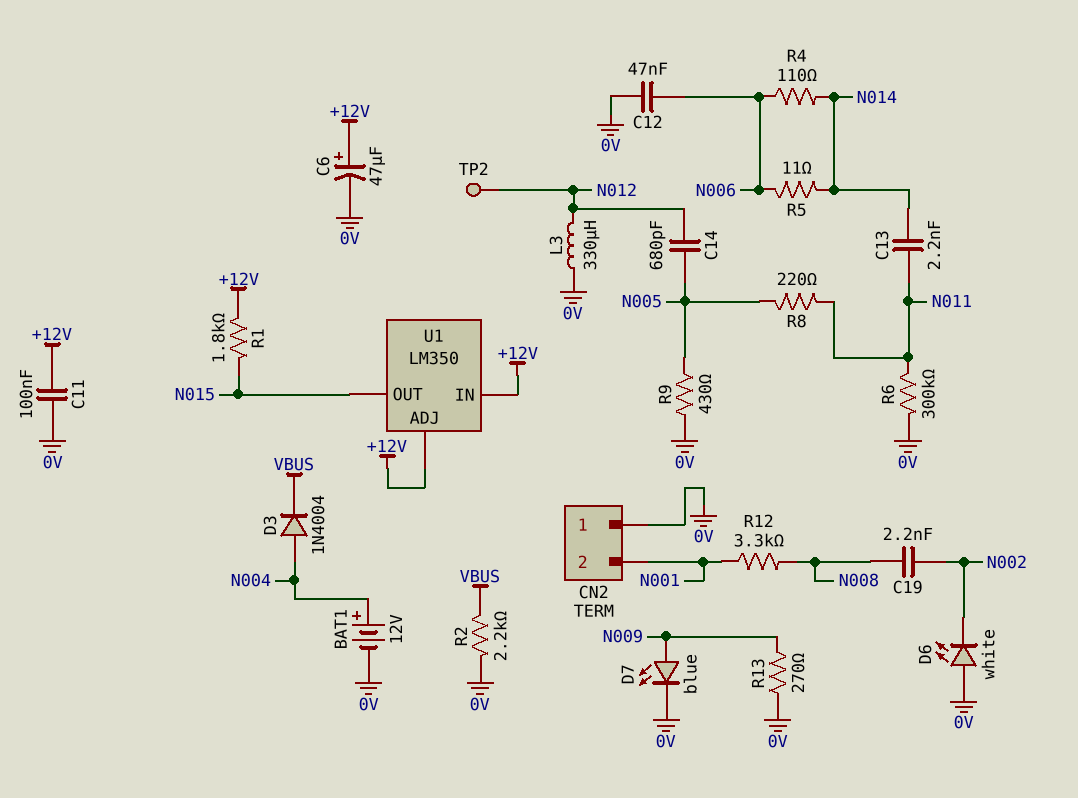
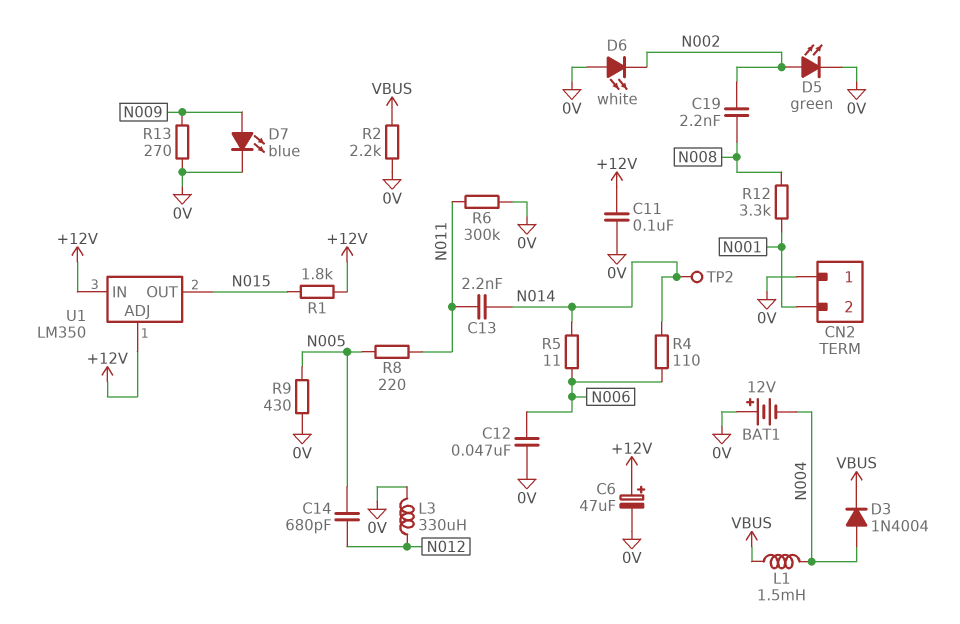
BAT1: 12V (plus N004, minus 0V) -> 12V (plus 0V, minus N004)
D5: none -> LED green (A N002, K 0V)
L1: none -> 1.5mH (N004, VBUS)
TP2: test point (N012) -> test point (N014)

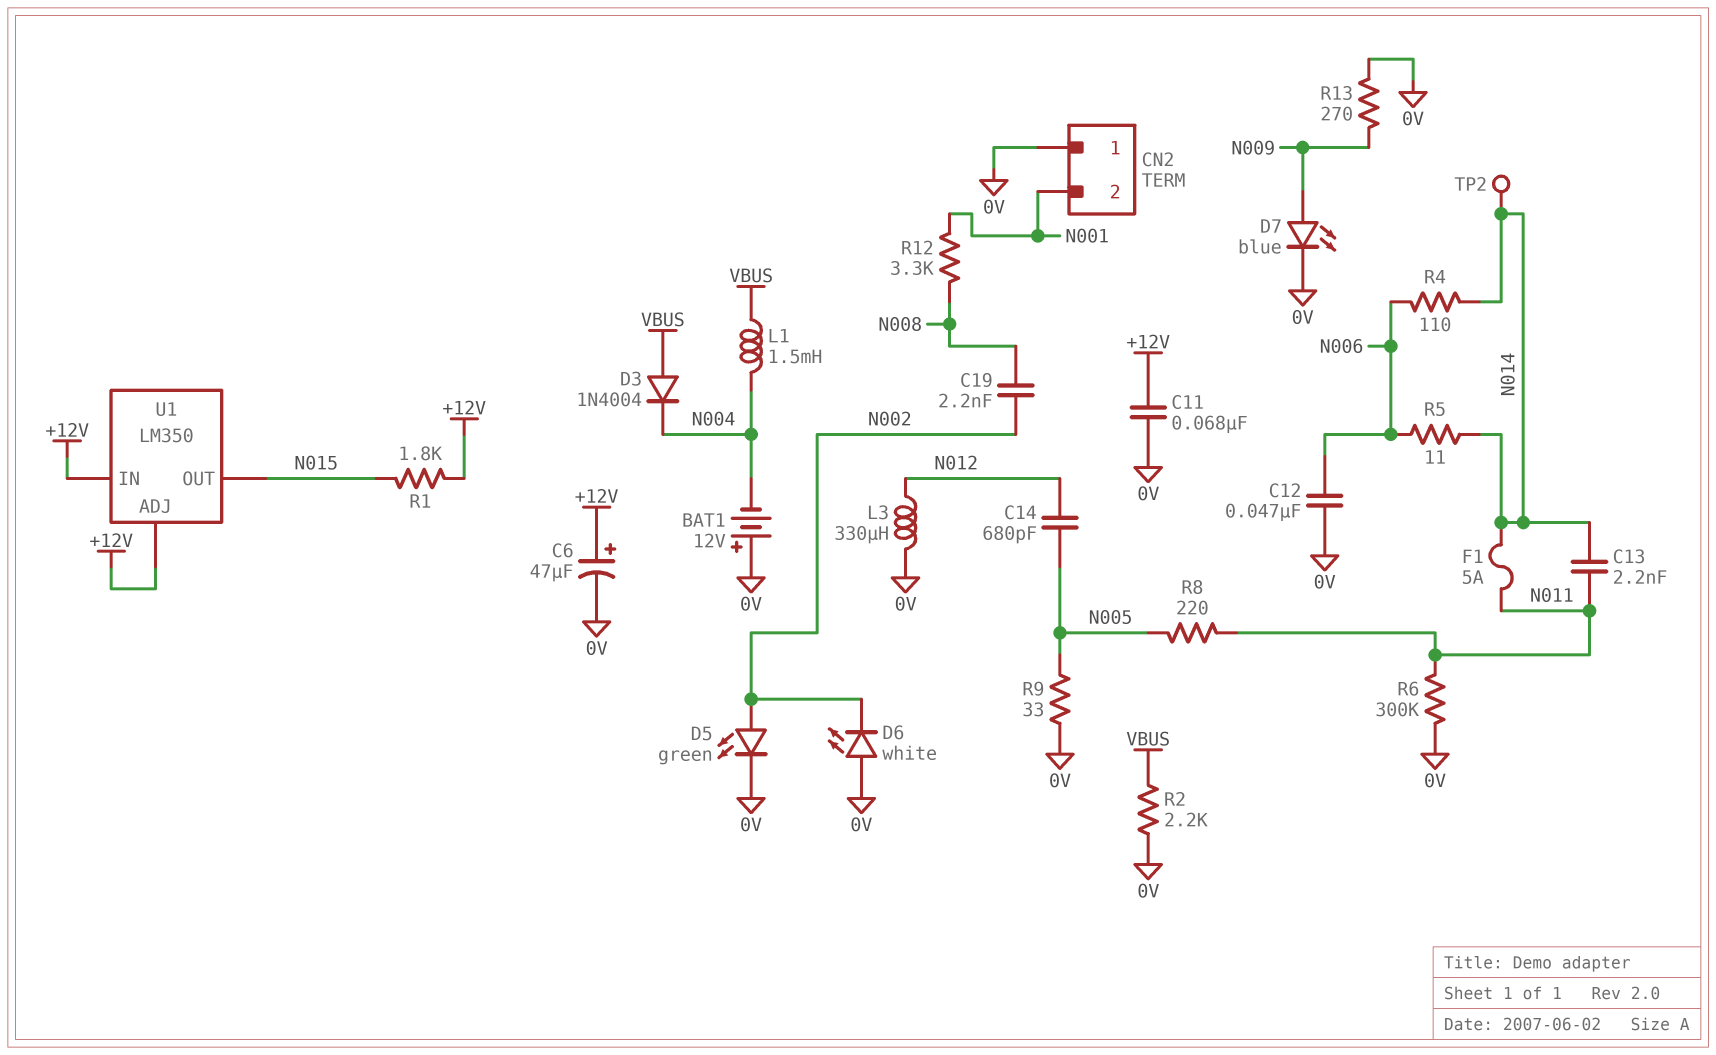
C11: 100nF (+12V, 0V) -> 68nF (+12V, 0V)
D3: diode 1N4004 (A N004, K VBUS) -> diode 1N4004 (A VBUS, K N004)
F1: none -> 5A (N011, N014)
R9: 430 (0V, N005) -> 33 (0V, N005)

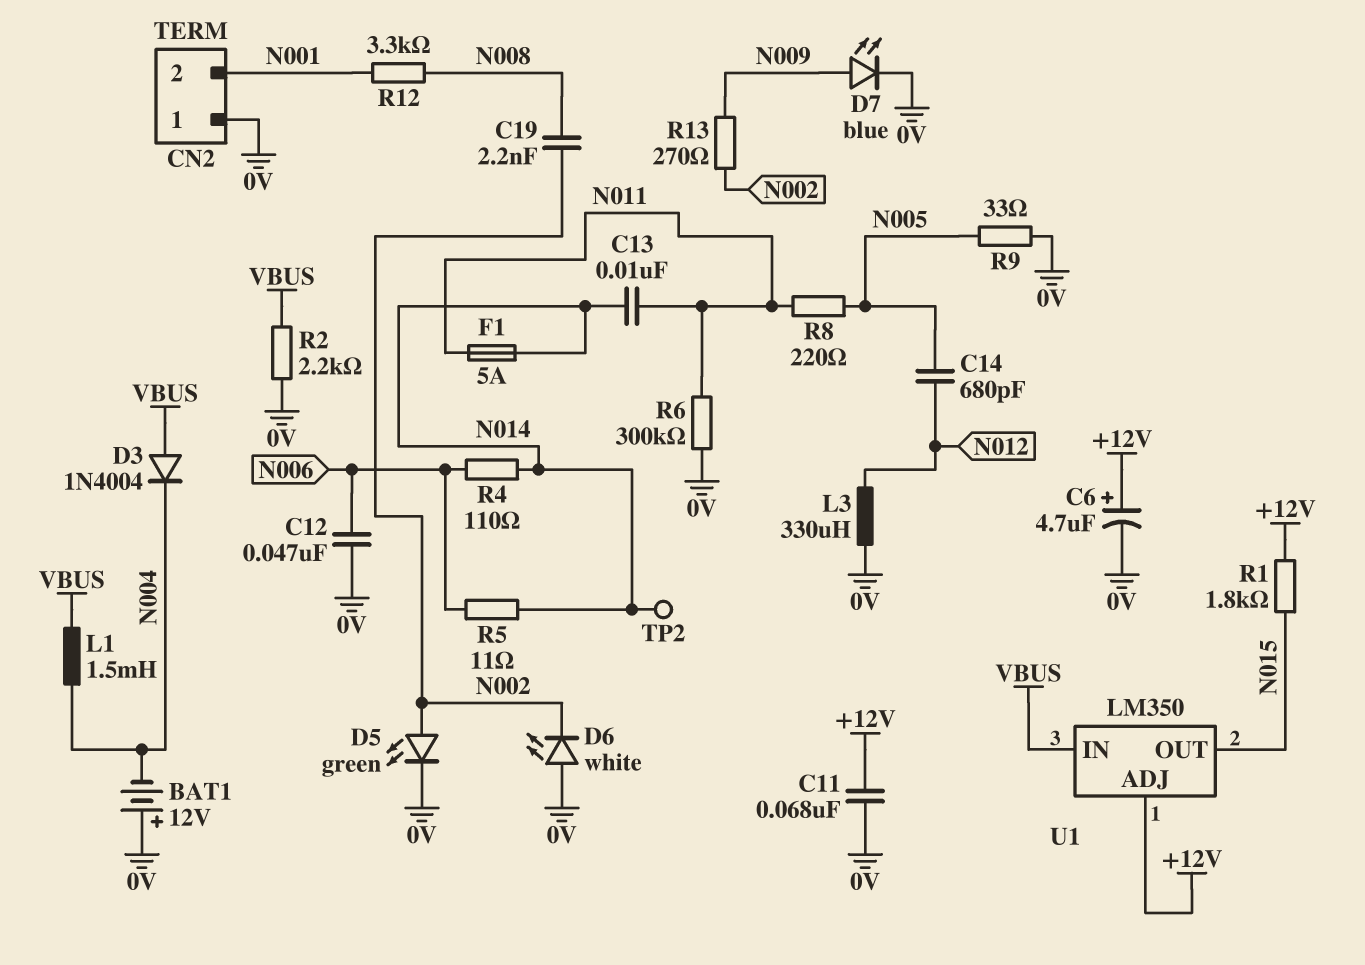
C6: 47uF (plus +12V, minus 0V) -> 4.7uF (plus +12V, minus 0V)
C13: 2.2nF (N011, N014) -> 10nF (N011, N014)
R13: 270 (0V, N009) -> 270 (N002, N009)
U1 pin IN: +12V -> VBUS

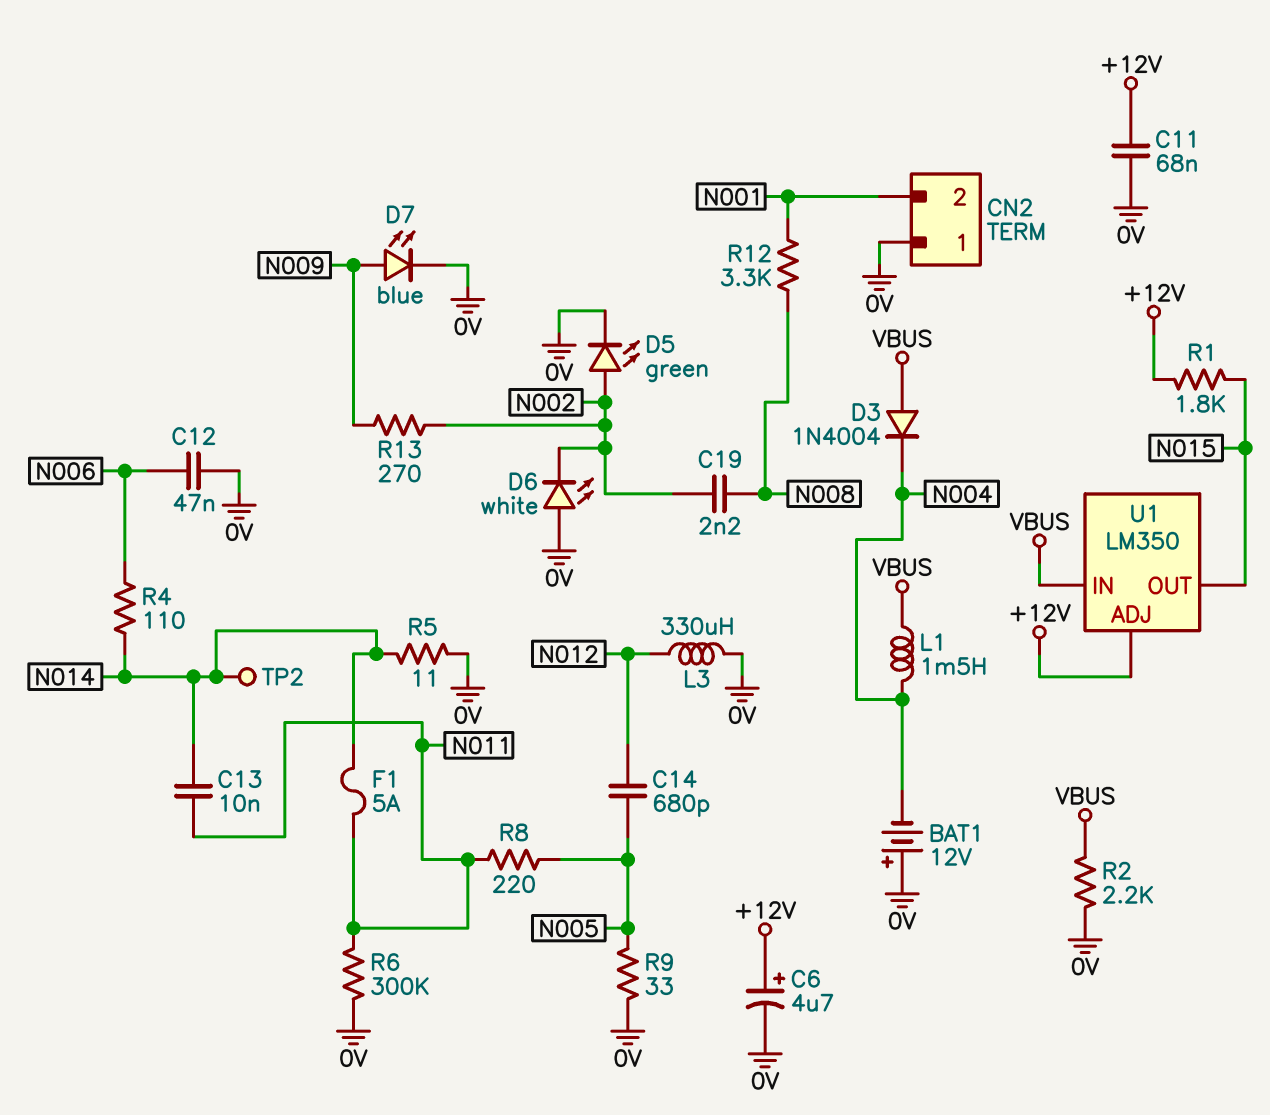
R5: 11 (N006, N014) -> 11 (0V, N014)

